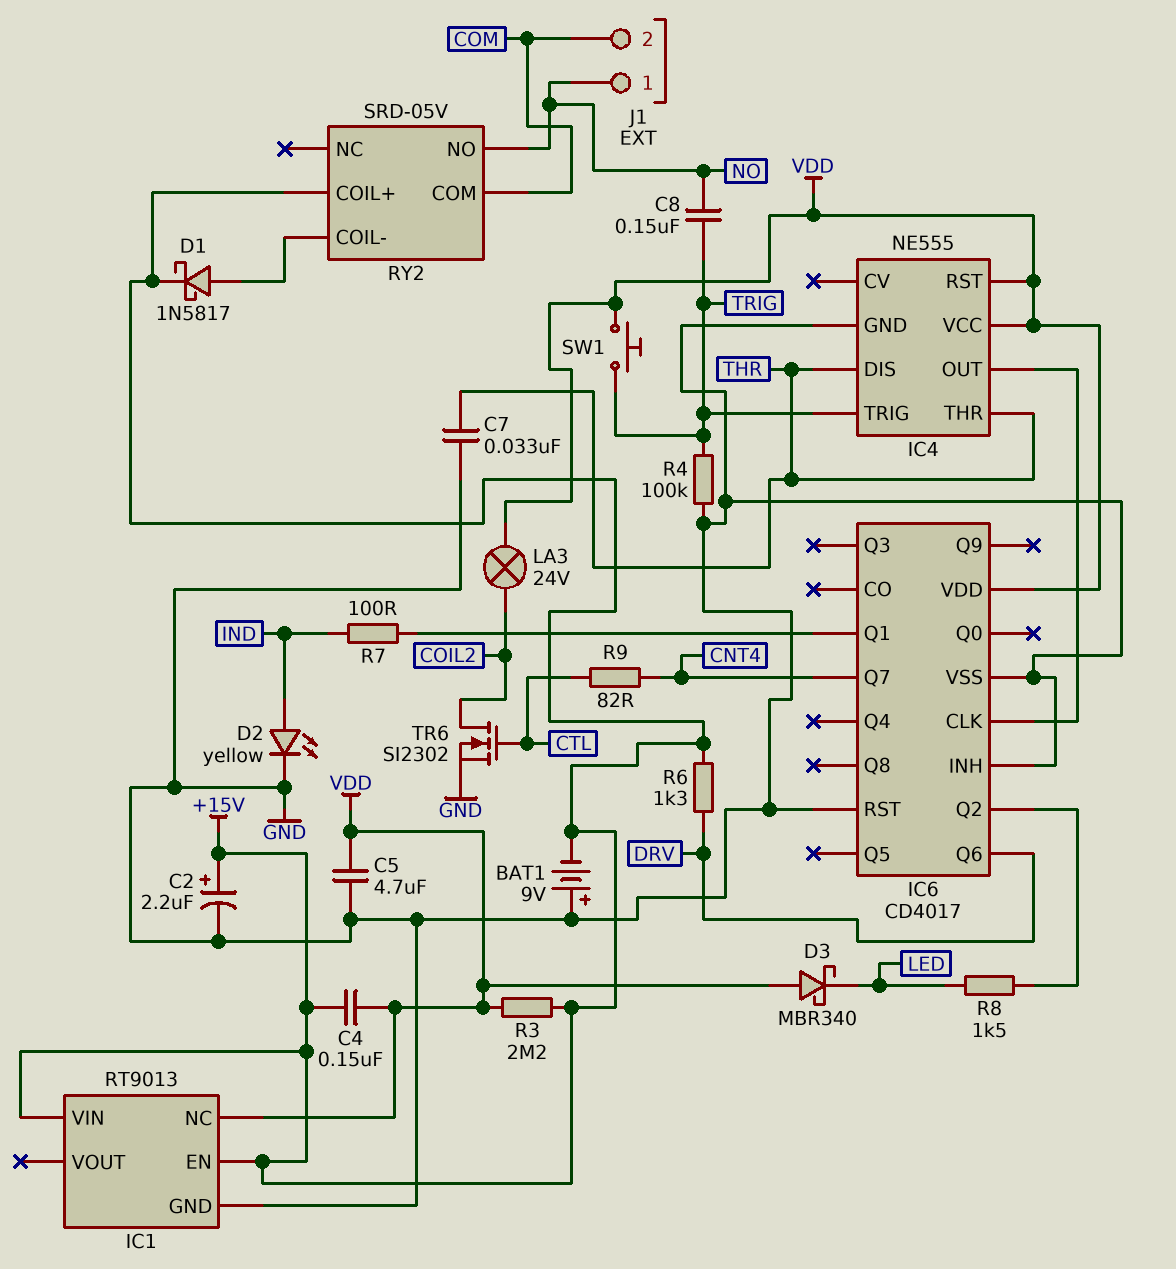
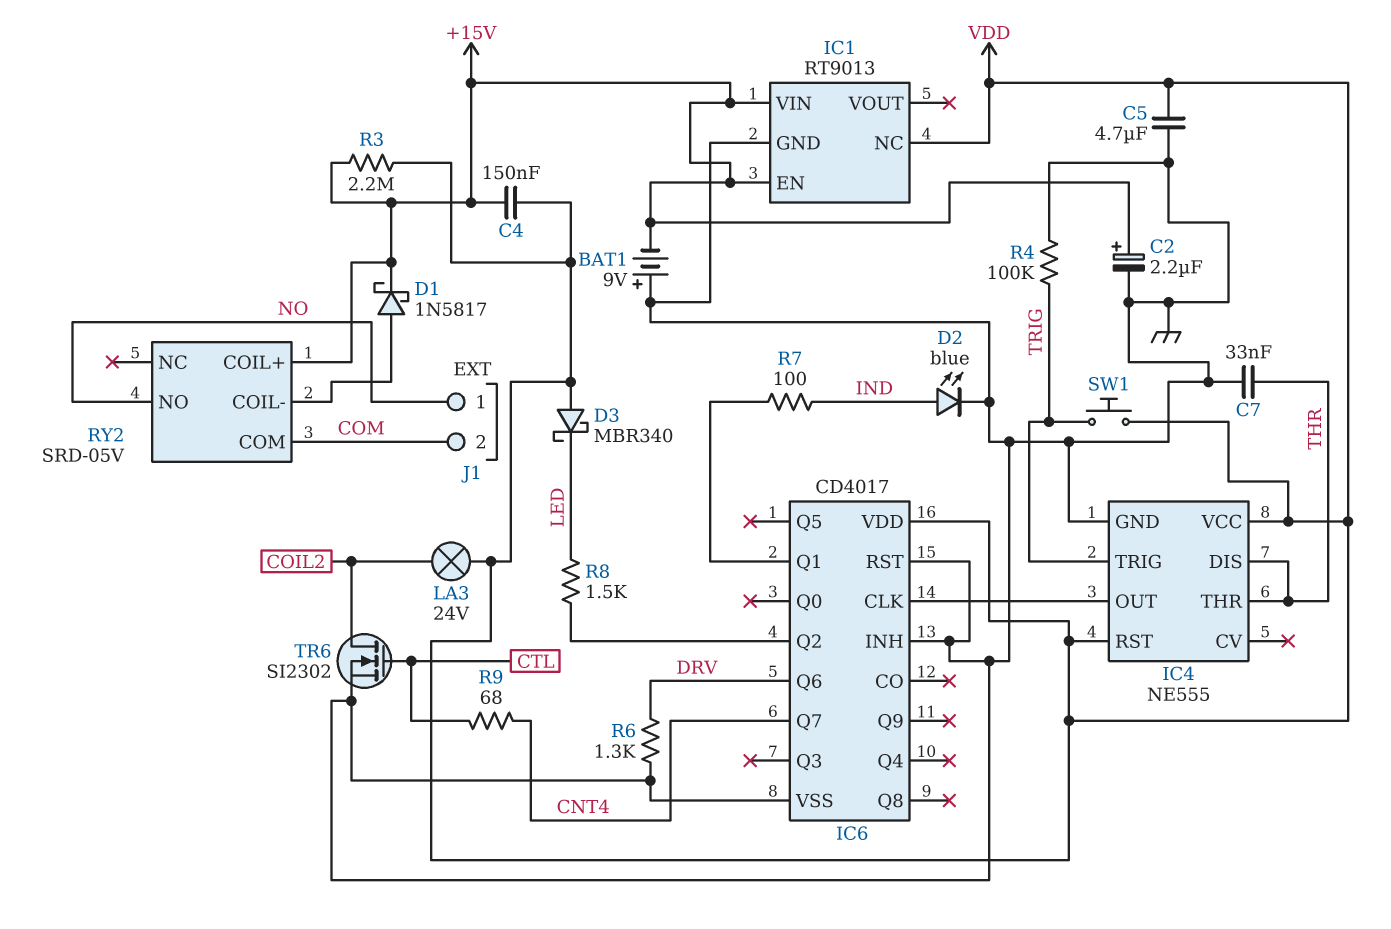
C8: 150nF (NO, TRIG) -> none
D2: LED yellow (A IND, K GND) -> LED blue (A IND, K GND)
R6: 1.3k (+15V, DRV) -> 1.3k (DRV, GND)
R9: 82 (CNT4, CTL) -> 68 (CNT4, CTL)

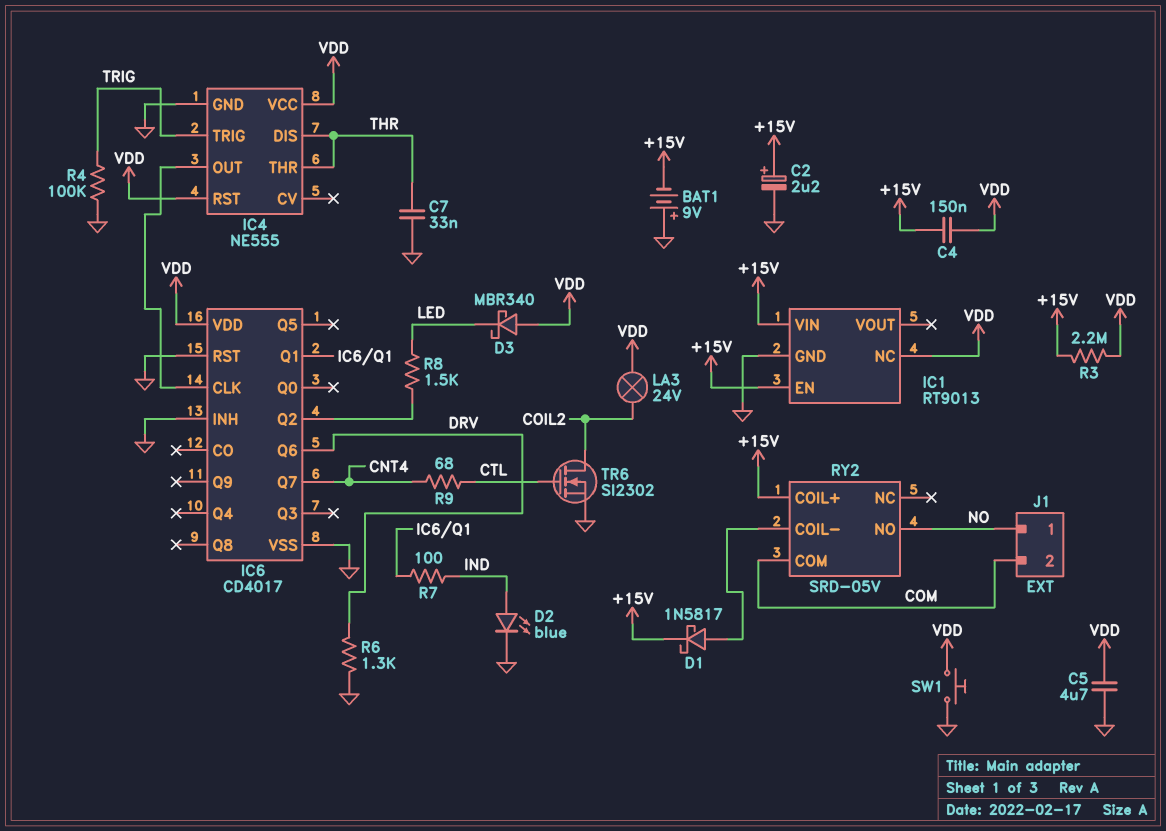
SW1: button (TRIG, VDD) -> button (GND, VDD)

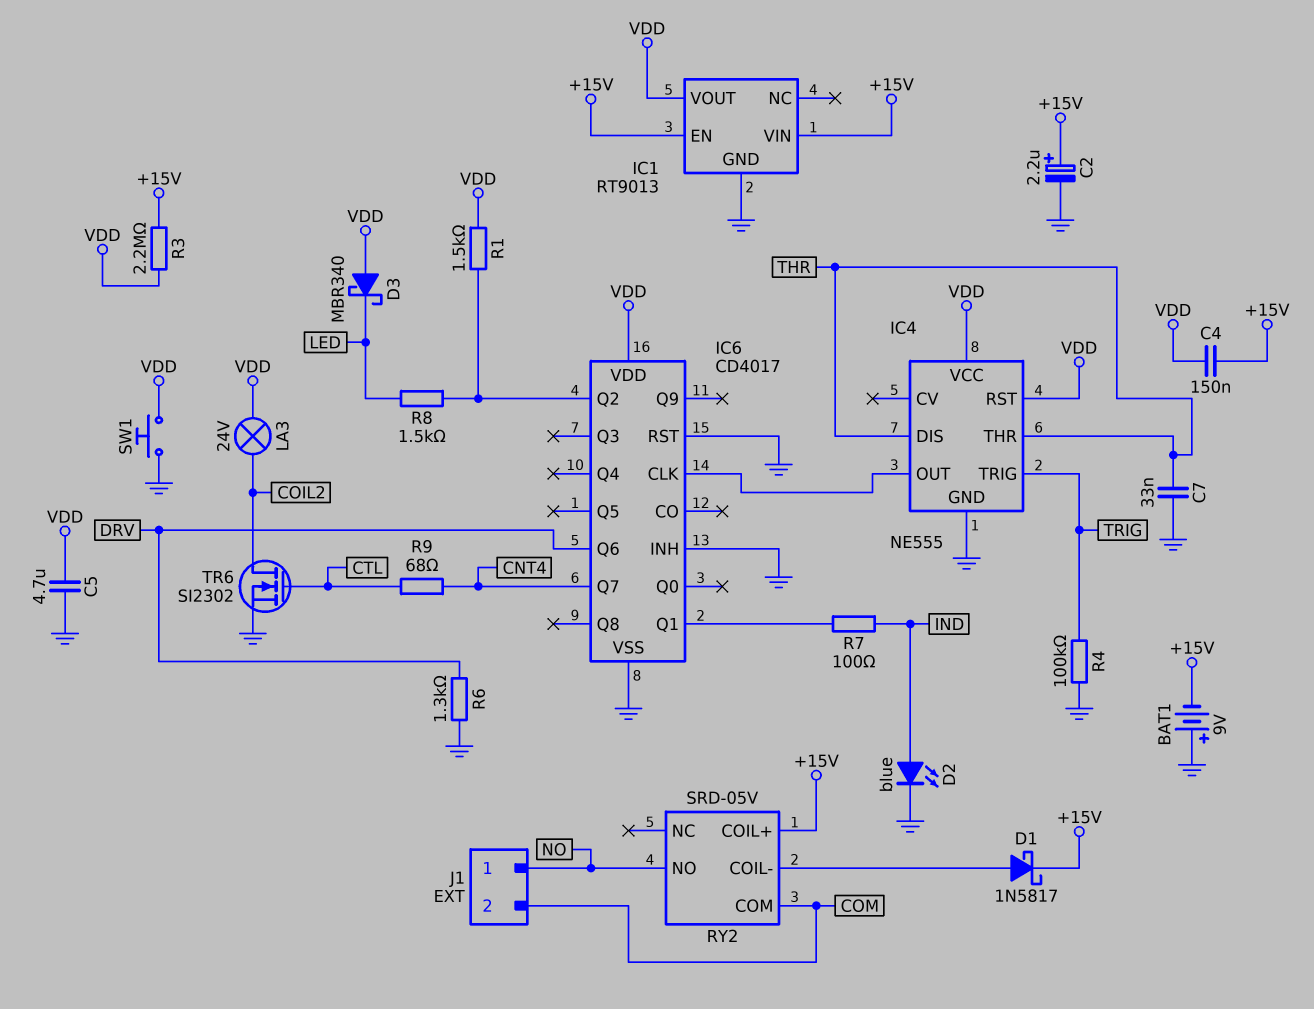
IC1 pin NC: VDD -> none
IC1 pin VOUT: none -> VDD
R1: none -> 1.5k (IC6/Q2, VDD)

